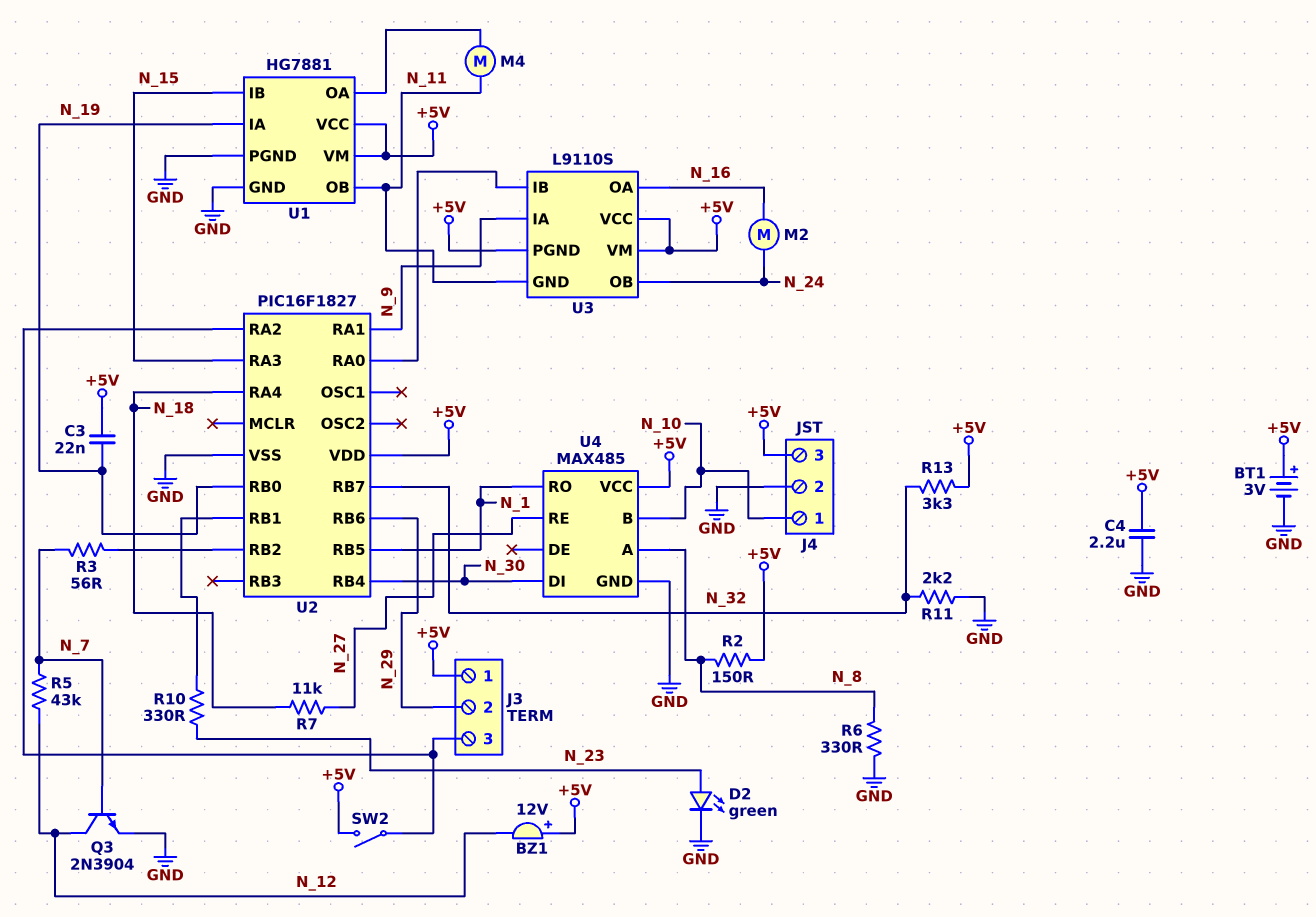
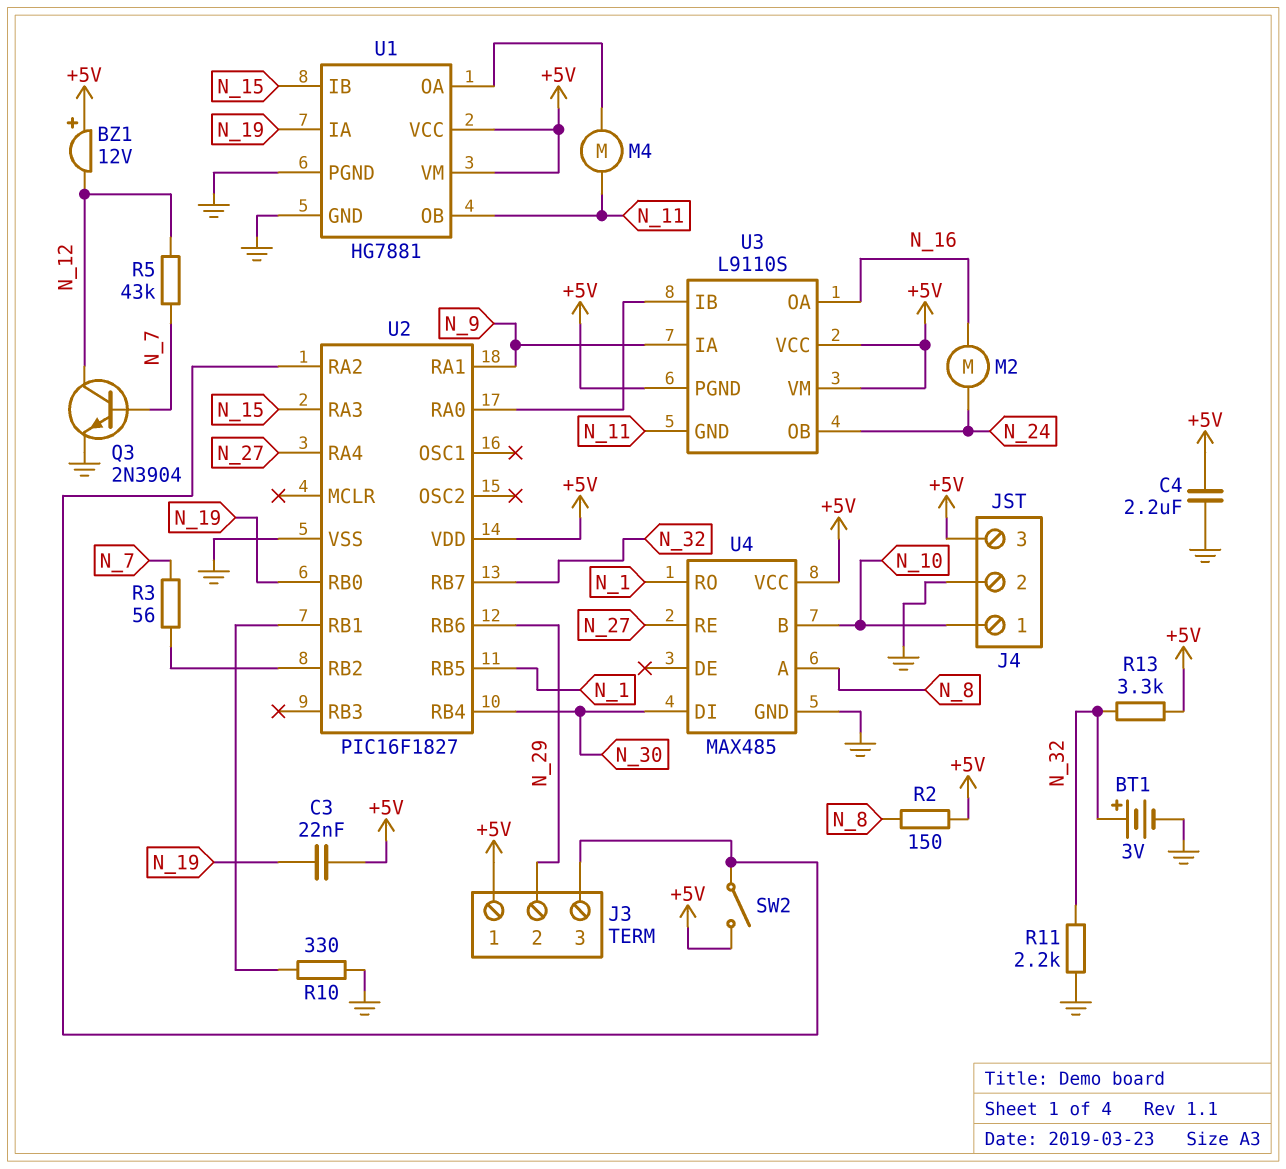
BT1: 3V (plus +5V, minus GND) -> 3V (plus N_32, minus GND)
D2: LED green (A N_23, K GND) -> none
R6: 330 (GND, N_8) -> none
R7: 11k (N_18, N_27) -> none
R10: 330 (N_23, U2/RB1) -> 330 (GND, U2/RB1)
U2 pin RA4: N_18 -> N_27

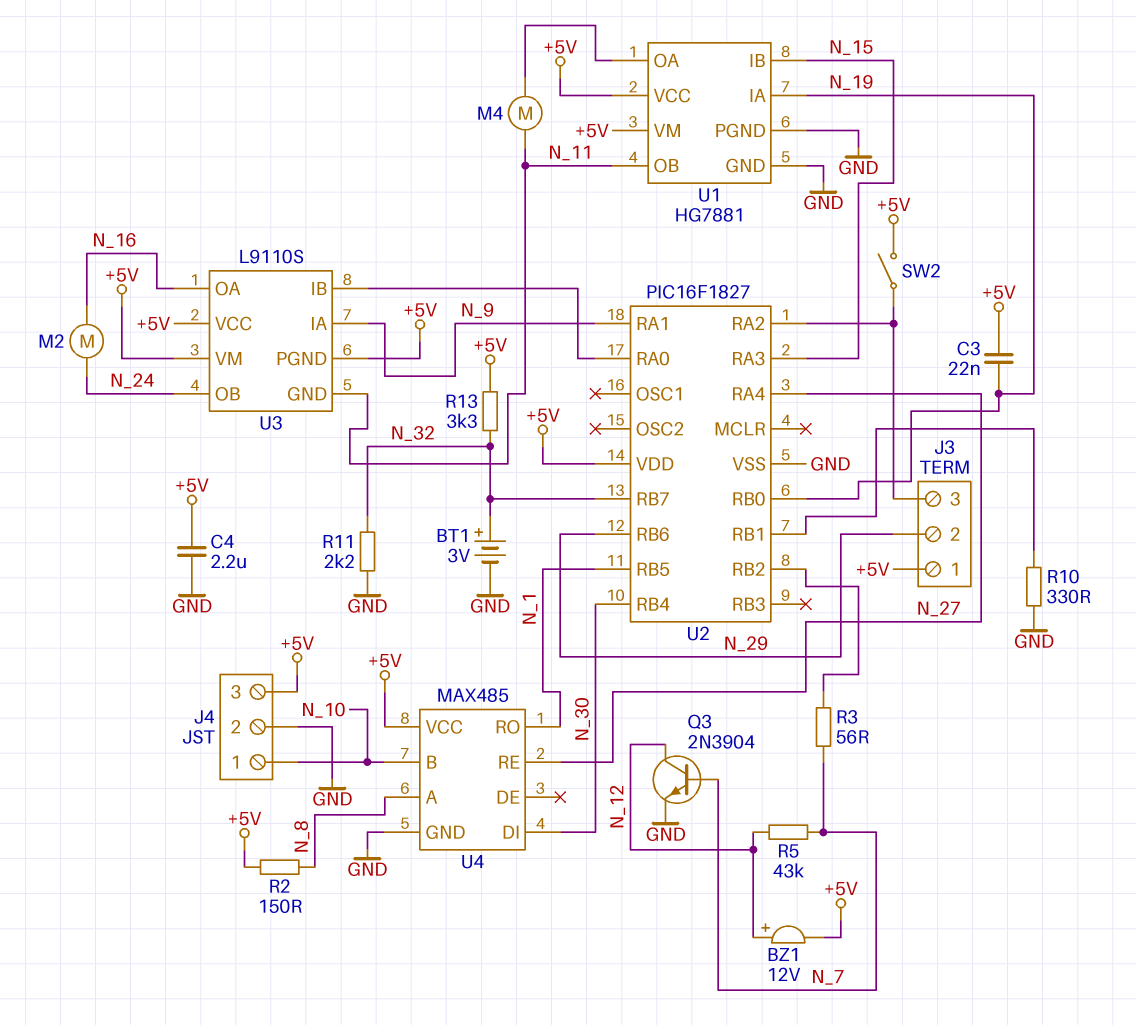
BZ1: buzzer 12V (plus +5V, minus N_12) -> buzzer 12V (plus N_12, minus +5V)

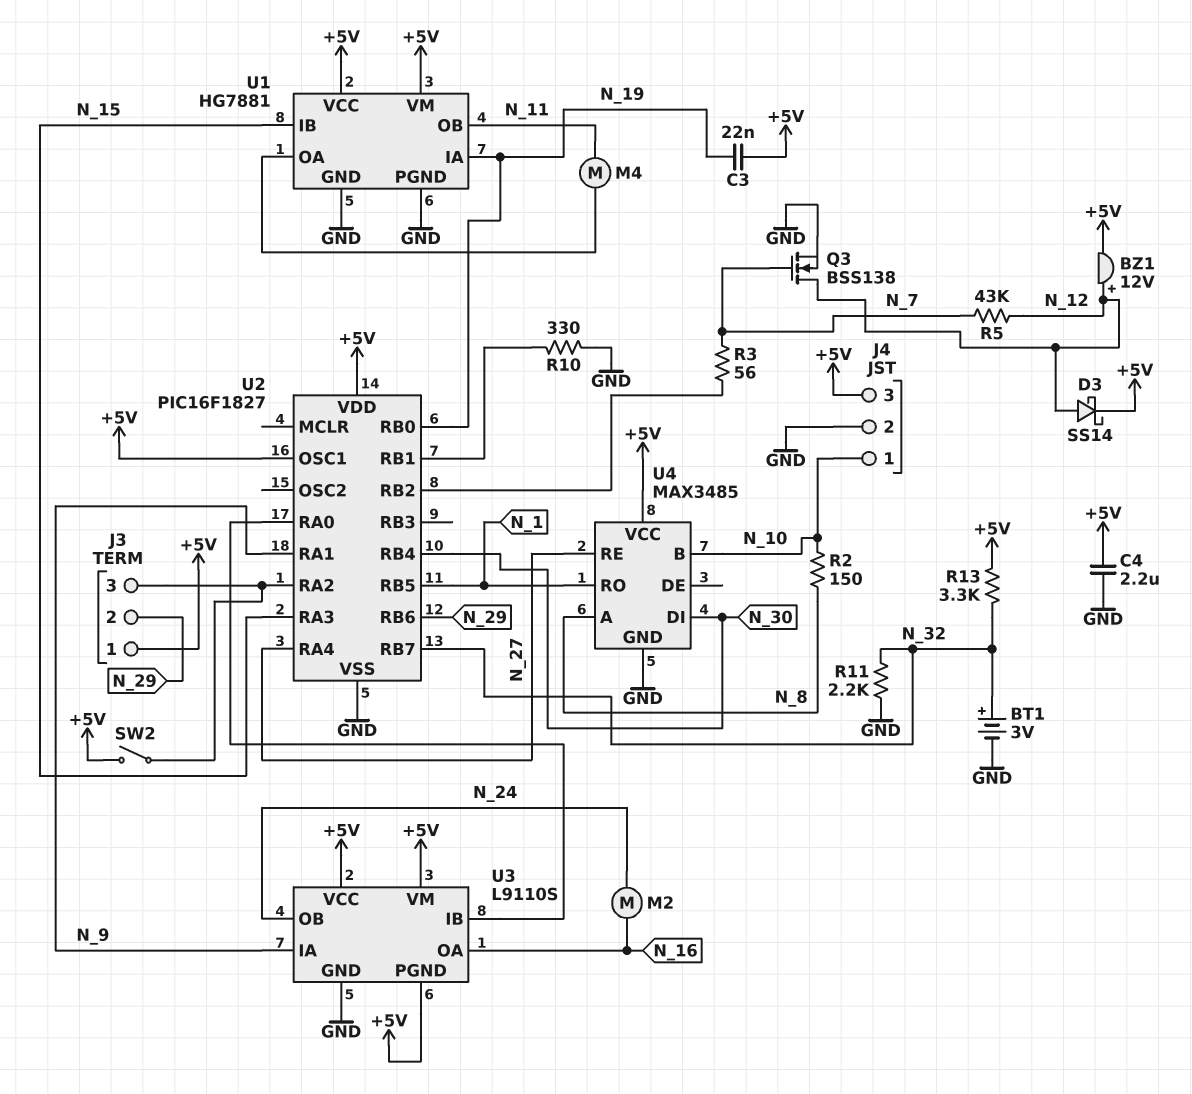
D3: none -> schottky SS14 (A N_12, K +5V)
Q3: NPN 2N3904 (B N_7, C N_12, E GND) -> NMOS BSS138 (G N_7, D N_12, S GND)
R2: 150 (+5V, N_8) -> 150 (N_8, N_10)
U2 pin OSC1: none -> +5V
U3 pin GND: N_11 -> GND
U4: MAX485 -> MAX3485

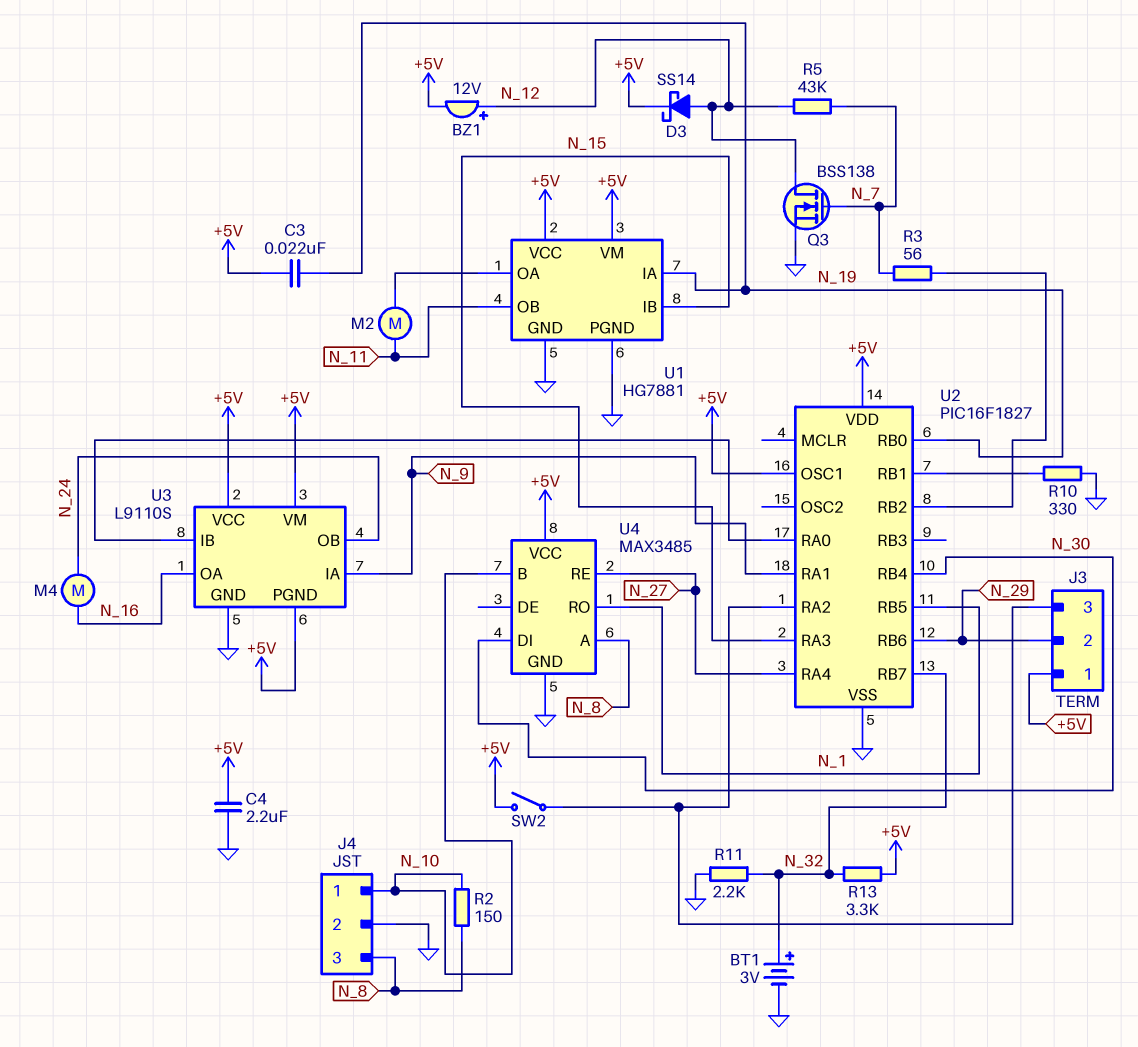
J4 pin 3: +5V -> N_8
M2: motor (N_16, N_24) -> motor (N_11, U1/OA)
M4: motor (N_11, U1/OA) -> motor (N_16, N_24)

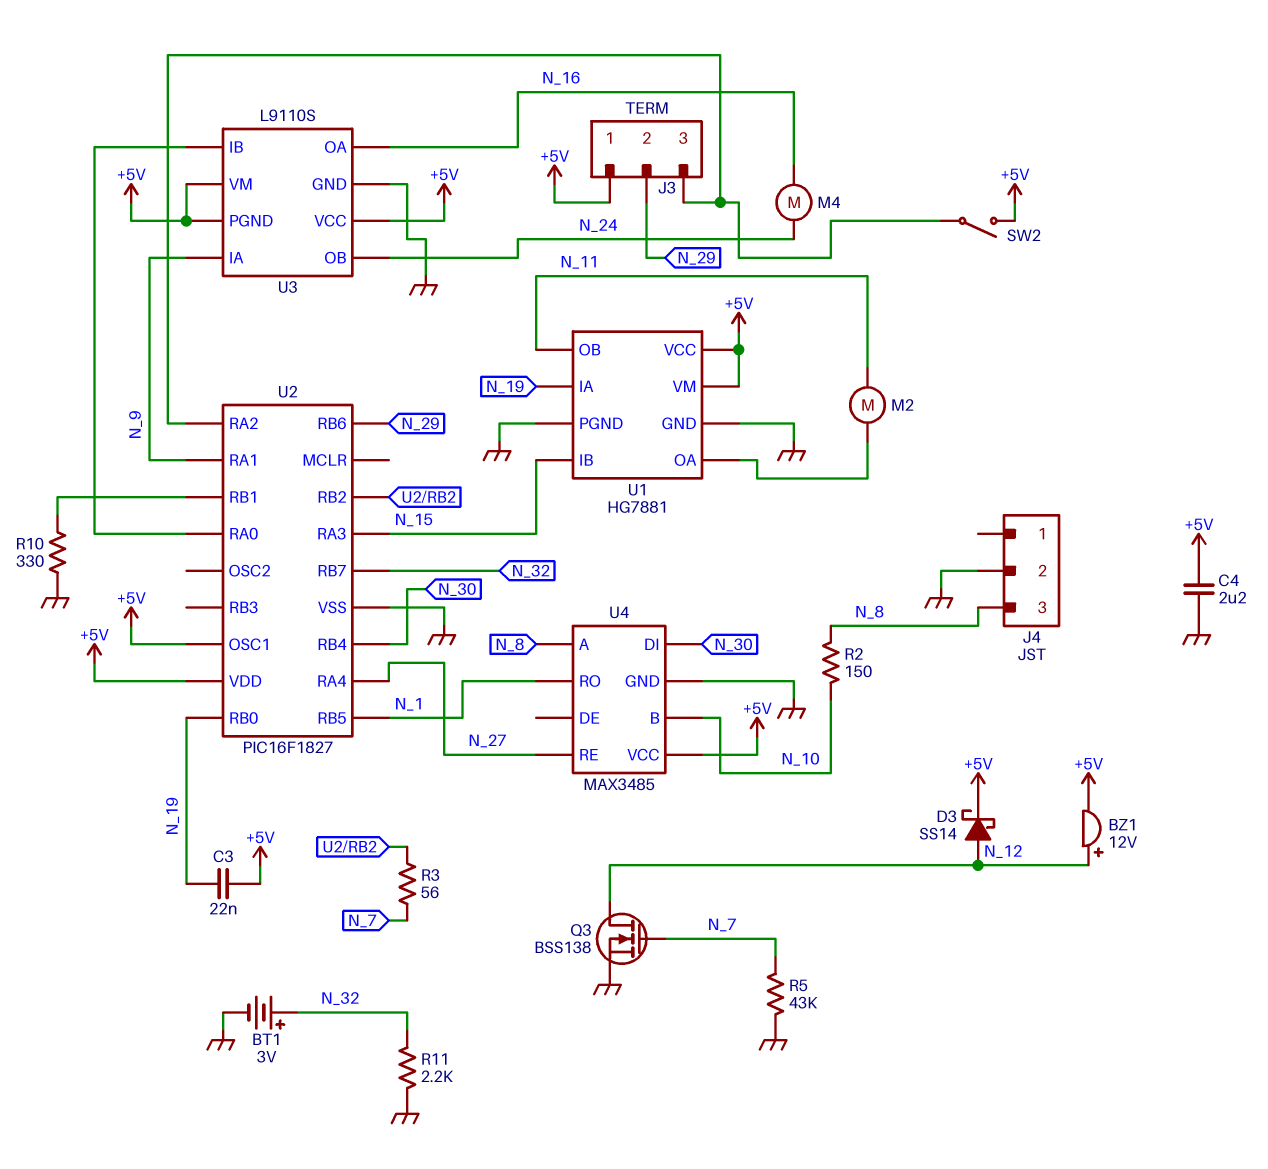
J4 pin 1: N_10 -> none
R5: 43k (N_7, N_12) -> 43k (GND, N_7)
R13: 3.3k (+5V, N_32) -> none

